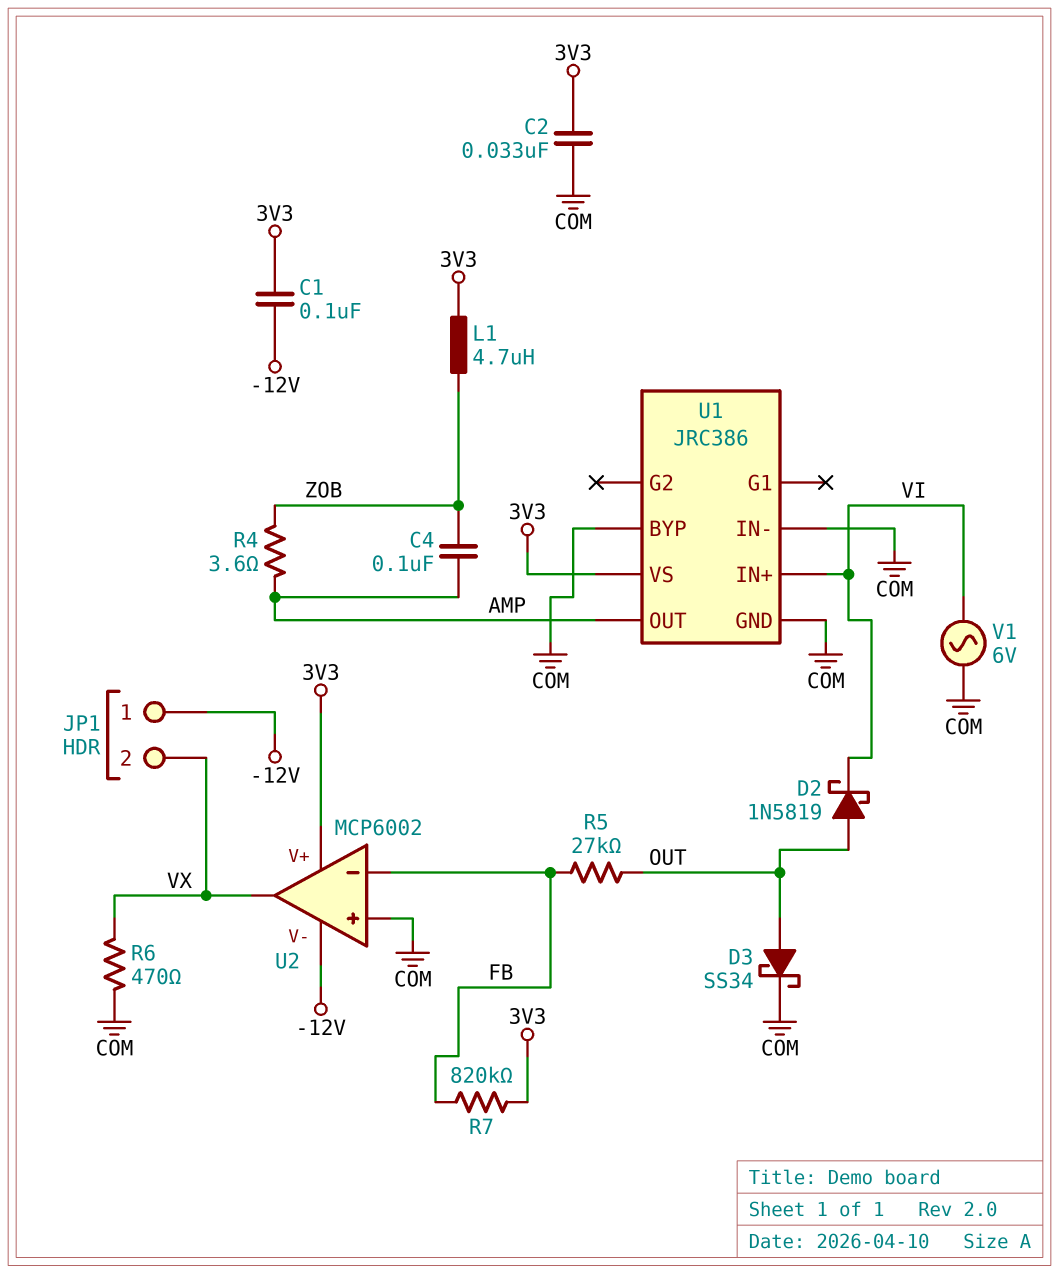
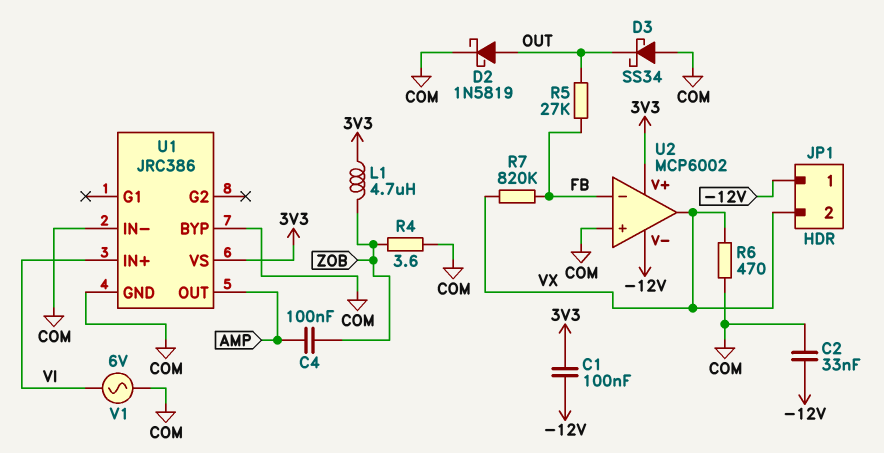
C2: 33nF (3V3, COM) -> 33nF (-12V, COM)
D2: schottky 1N5819 (A OUT, K VI) -> schottky 1N5819 (A OUT, K COM)
D3: schottky SS34 (A OUT, K COM) -> schottky SS34 (A COM, K OUT)
R4: 3.6 (AMP, ZOB) -> 3.6 (COM, ZOB)
R7: 820k (3V3, FB) -> 820k (FB, VX)

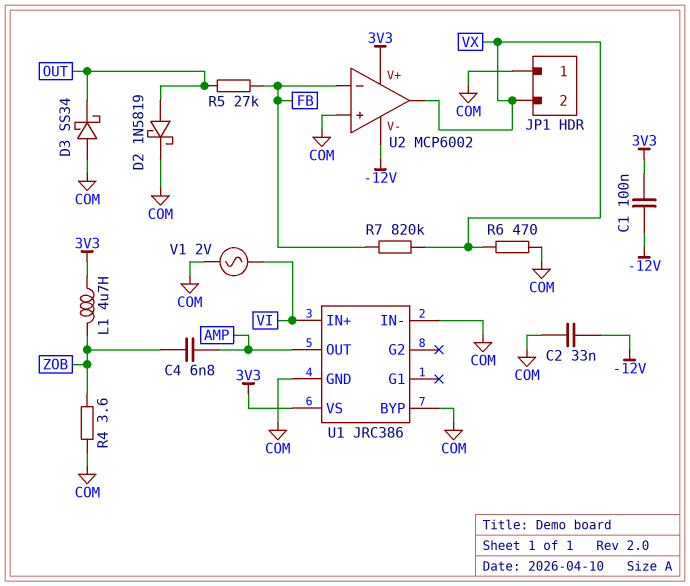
C4: 100nF (AMP, ZOB) -> 6.8nF (AMP, ZOB)
JP1 pin 1: -12V -> COM
V1: AC 6V (COM, VI) -> AC 2V (COM, VI)

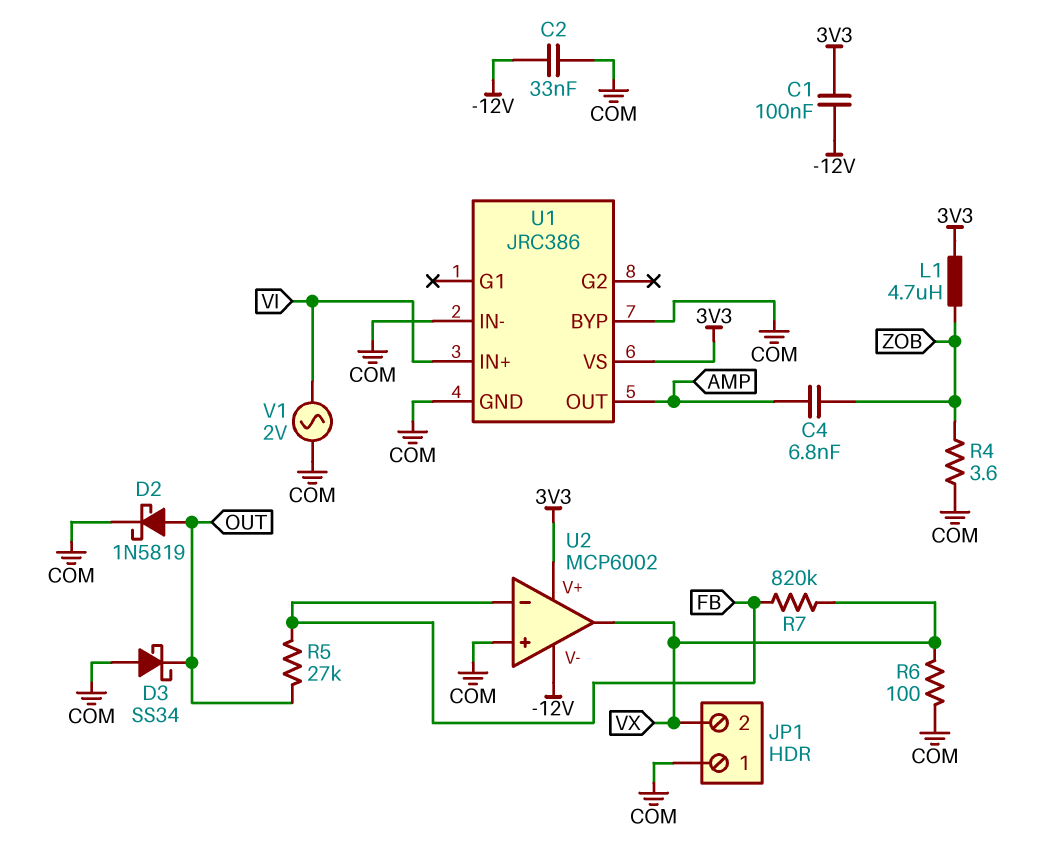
R6: 470 (COM, VX) -> 100 (COM, VX)

